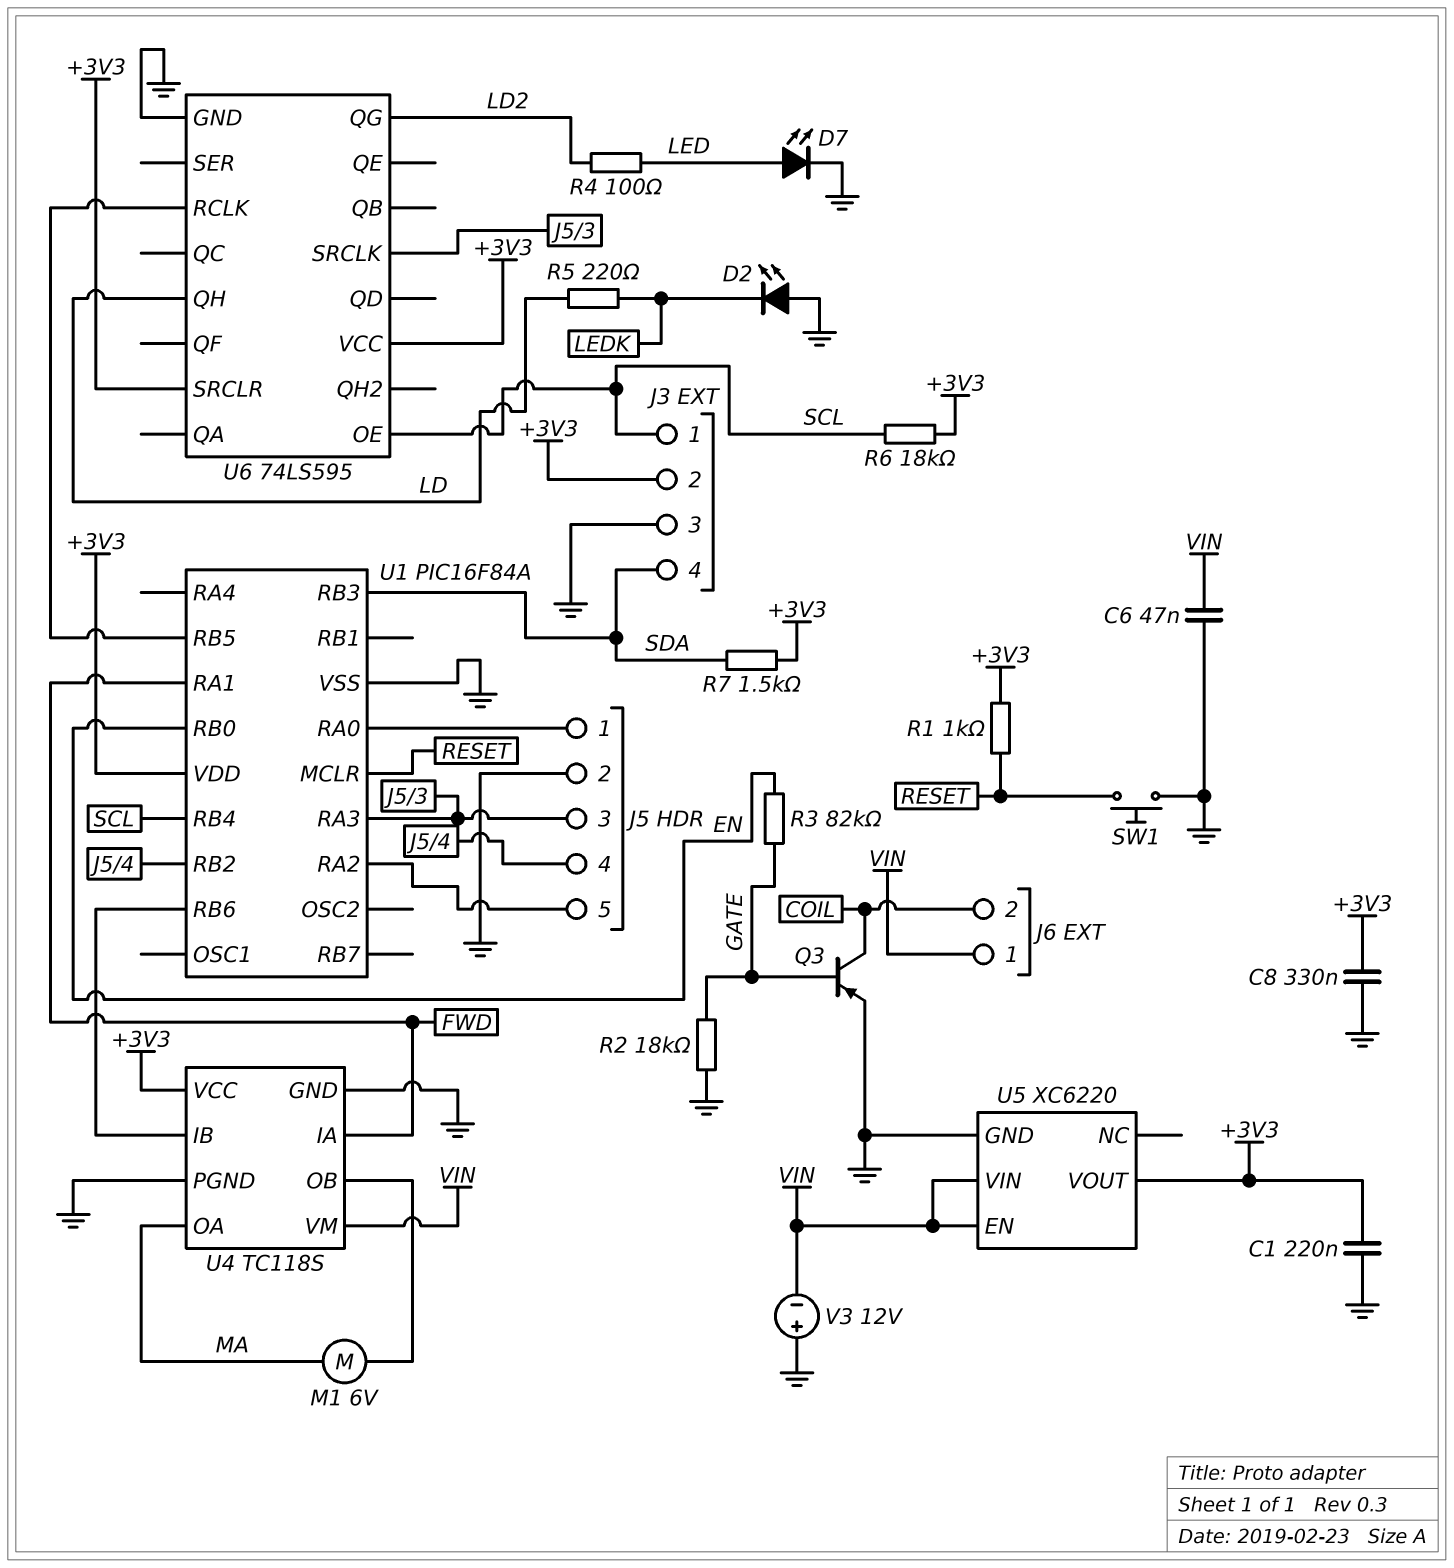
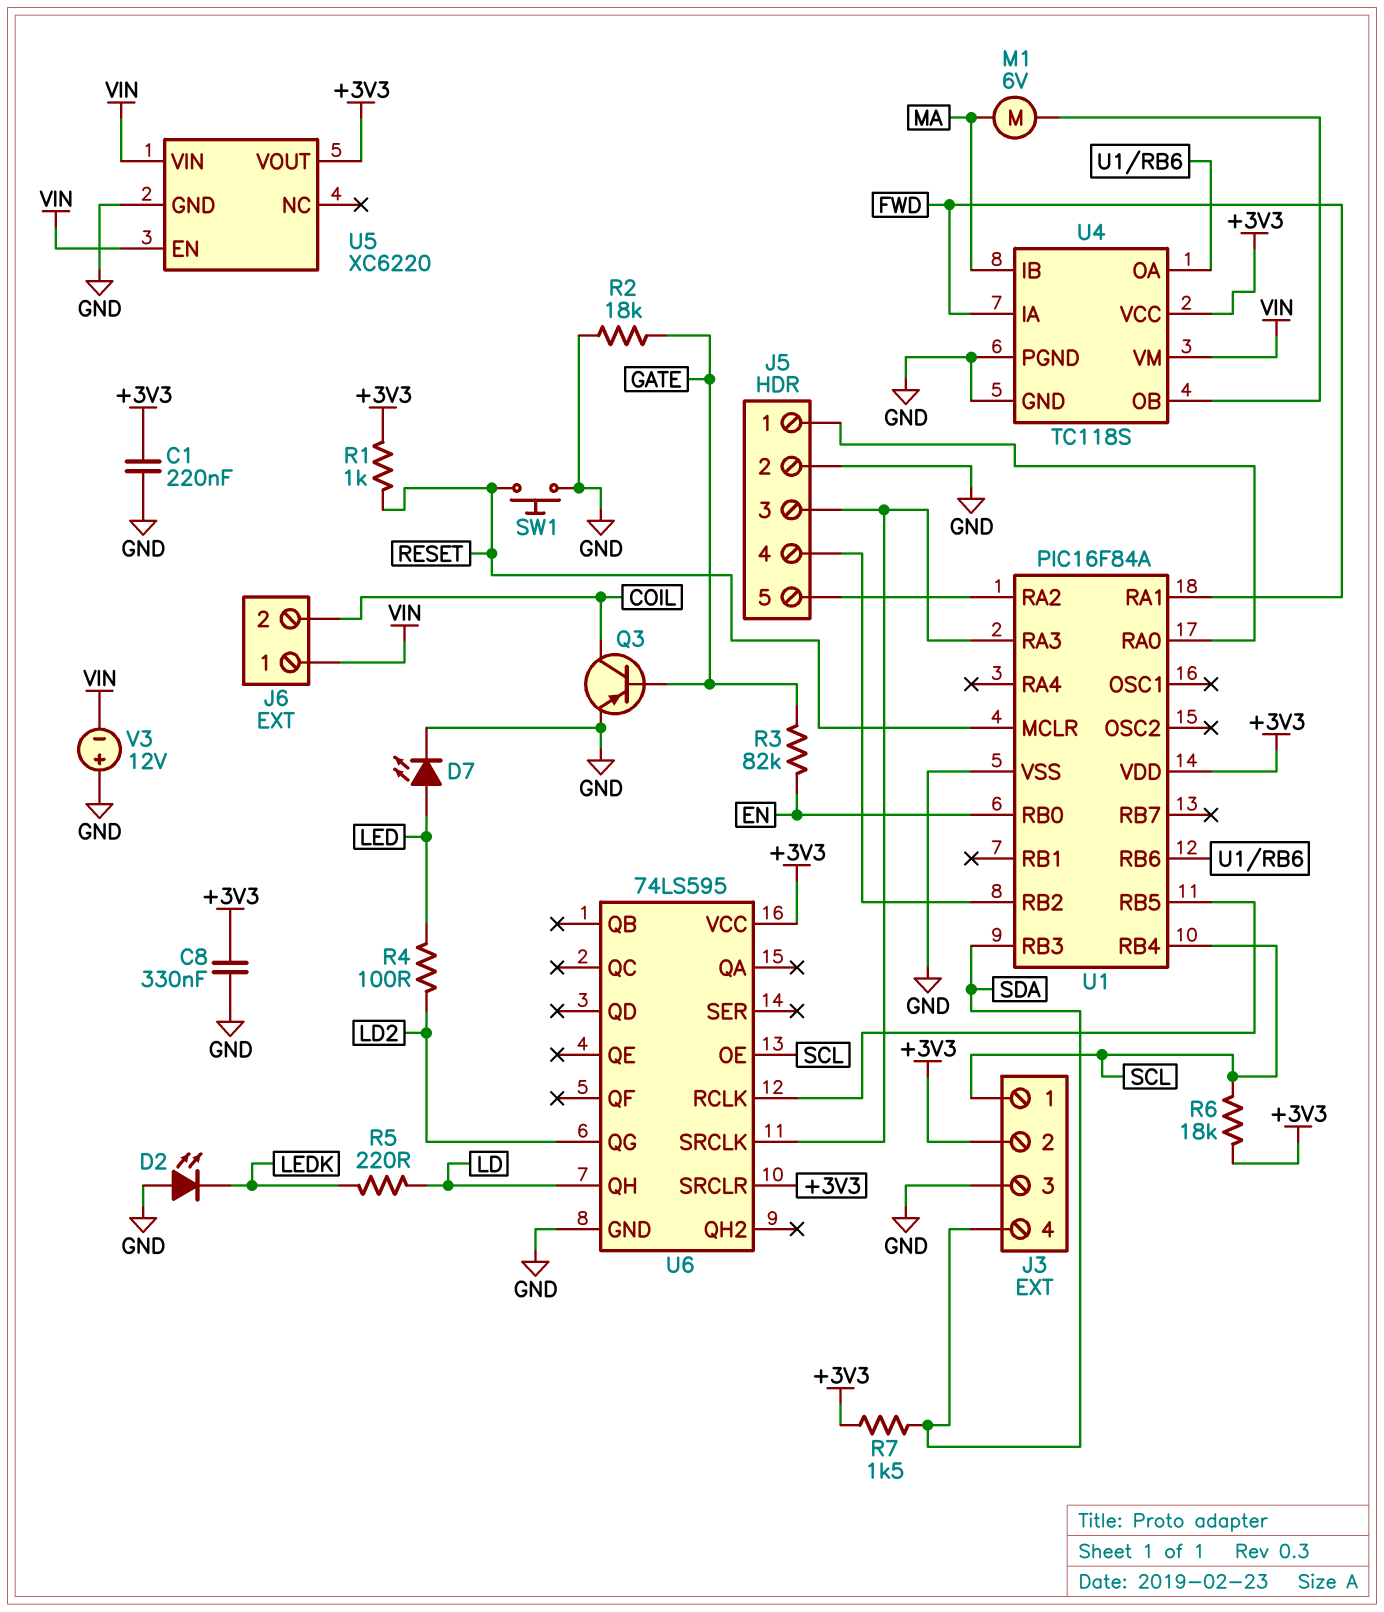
C6: 47nF (GND, VIN) -> none
U4 pin IB: U1/RB6 -> MA
U4 pin OA: MA -> U1/RB6

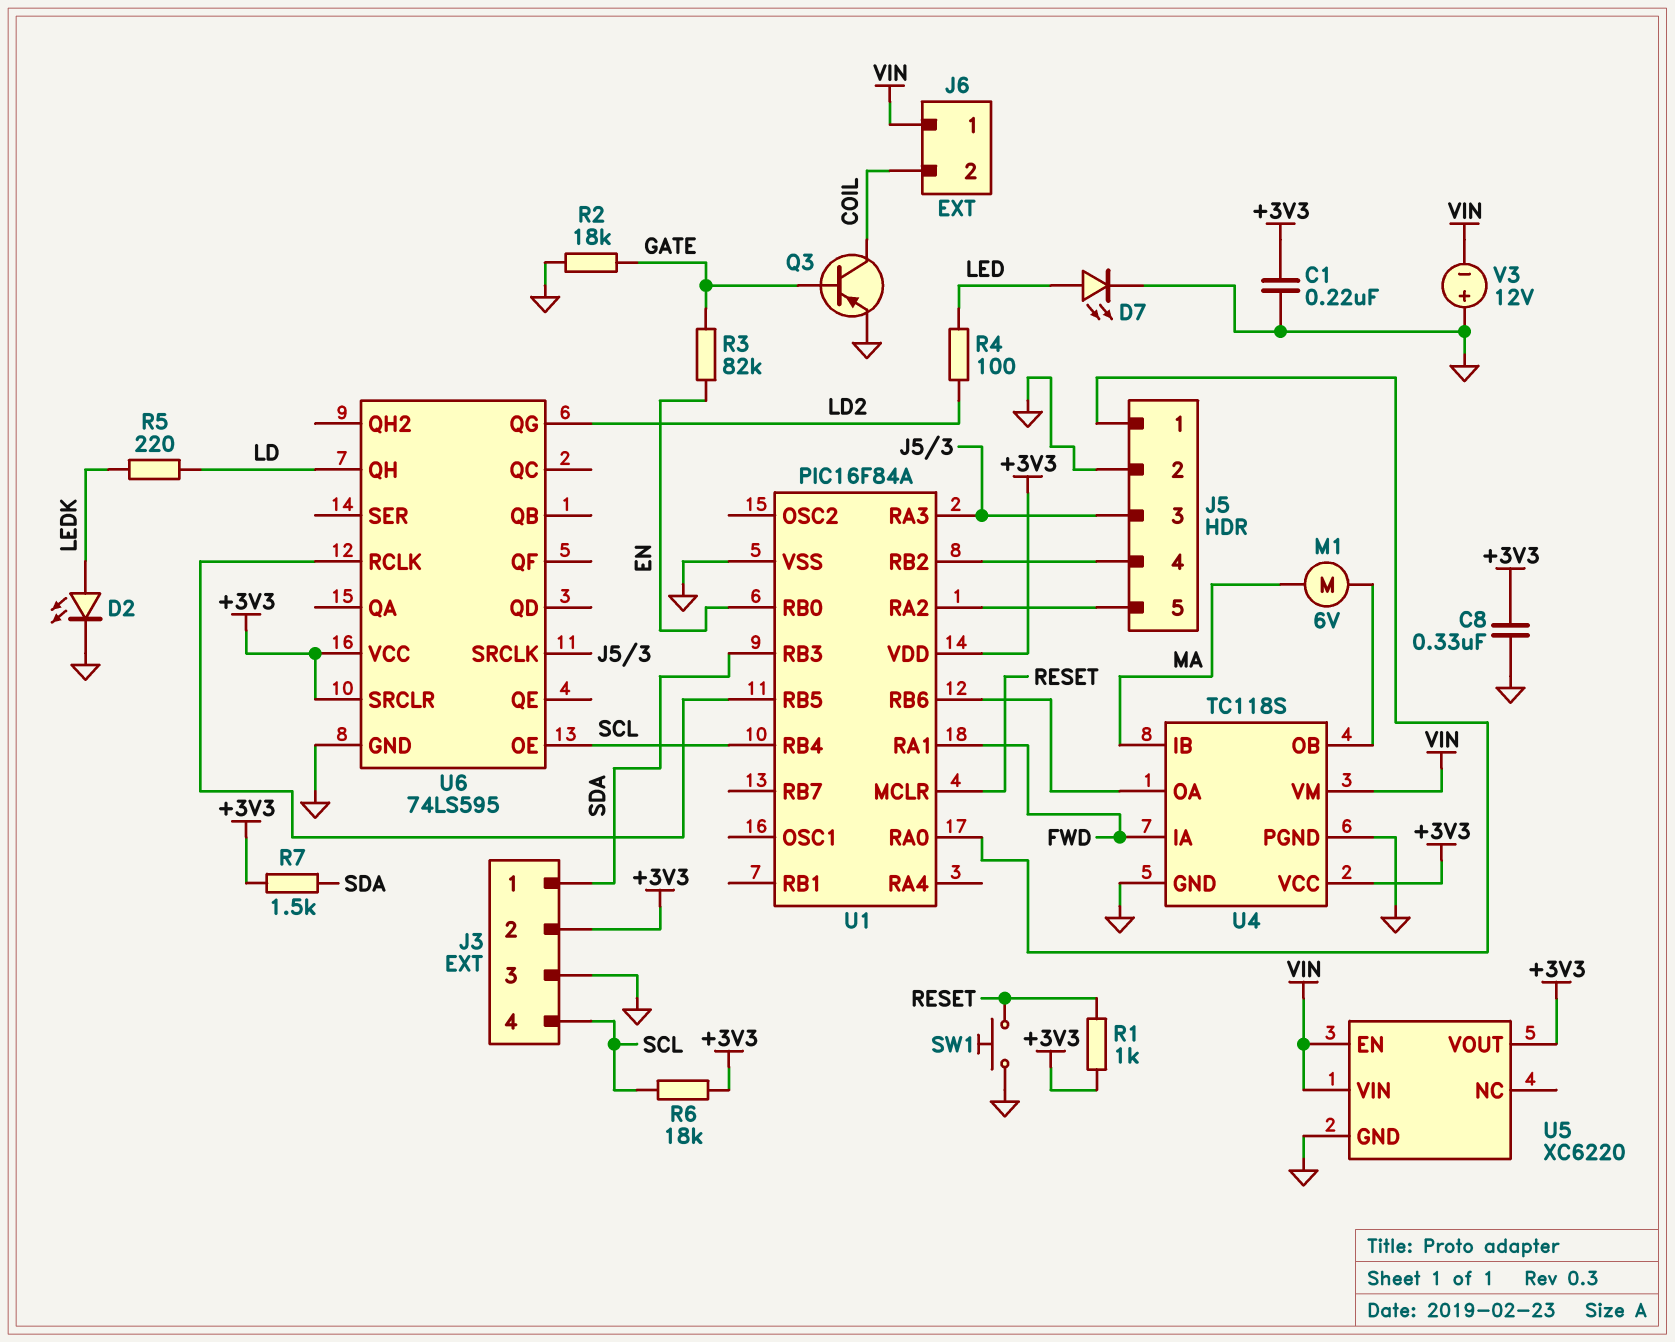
D2: LED (A GND, K LEDK) -> LED (A LEDK, K GND)
J3 pin 1: SCL -> SDA
J3 pin 4: SDA -> SCL

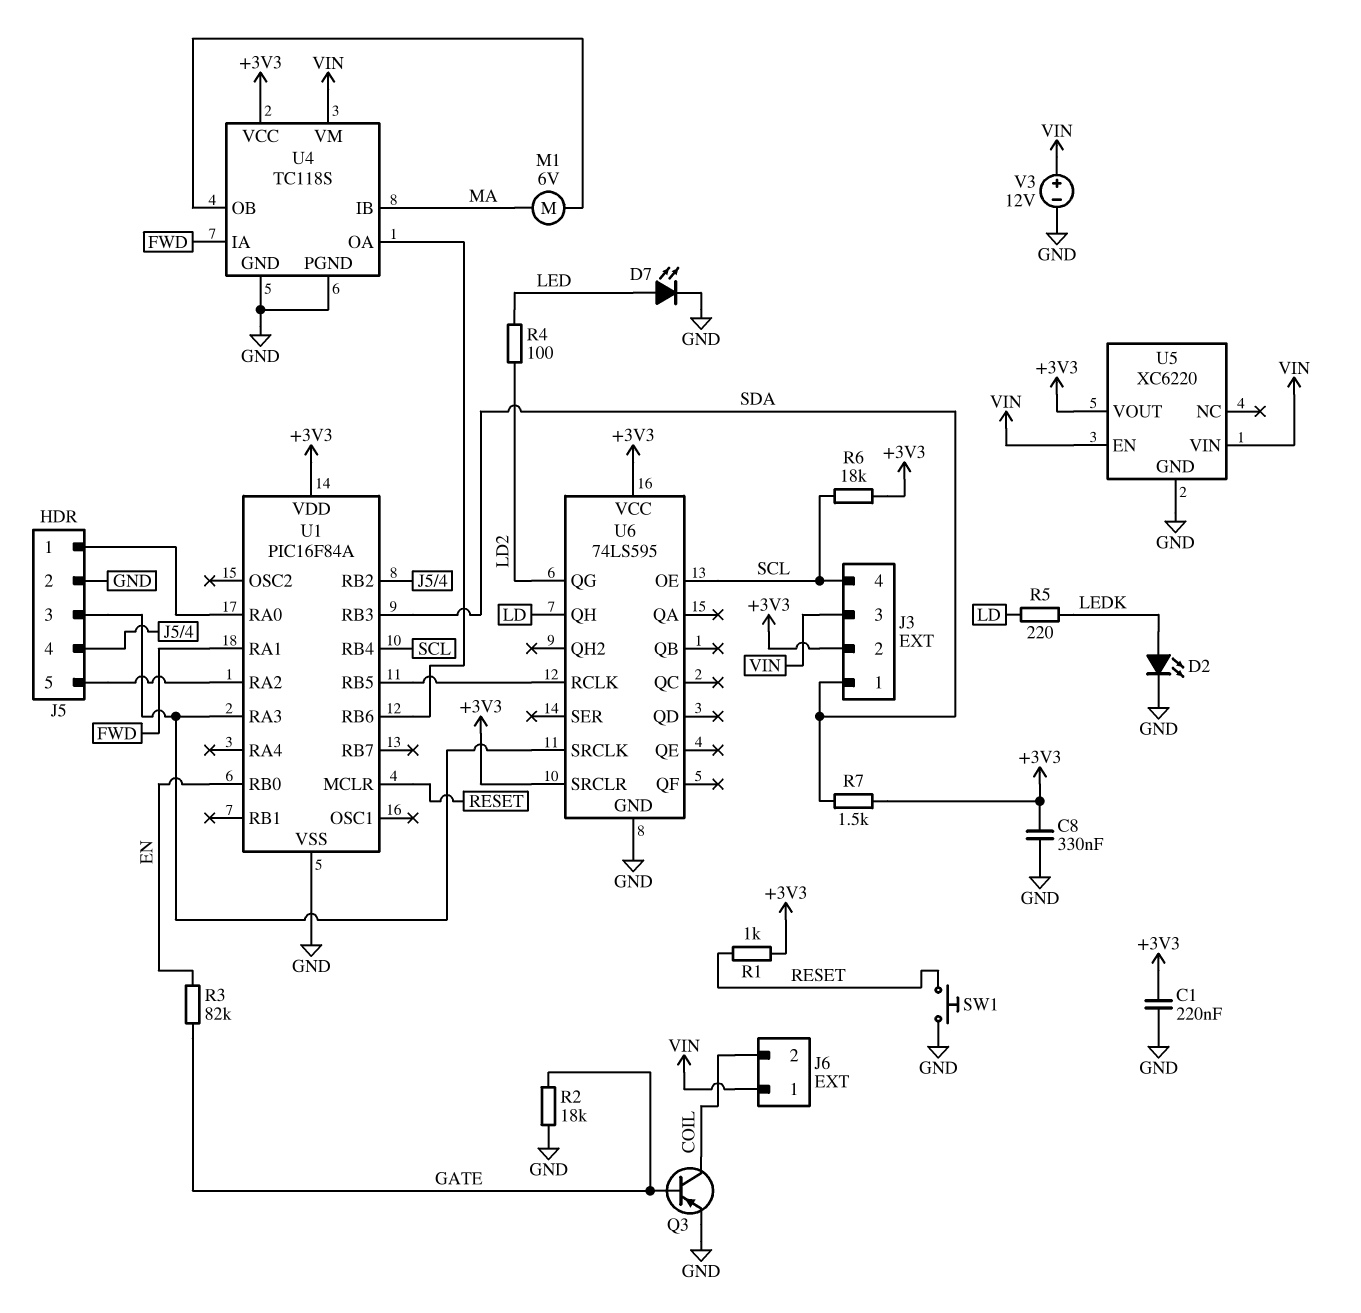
J3 pin 3: GND -> VIN
V3: 12V (plus GND, minus VIN) -> 12V (plus VIN, minus GND)

